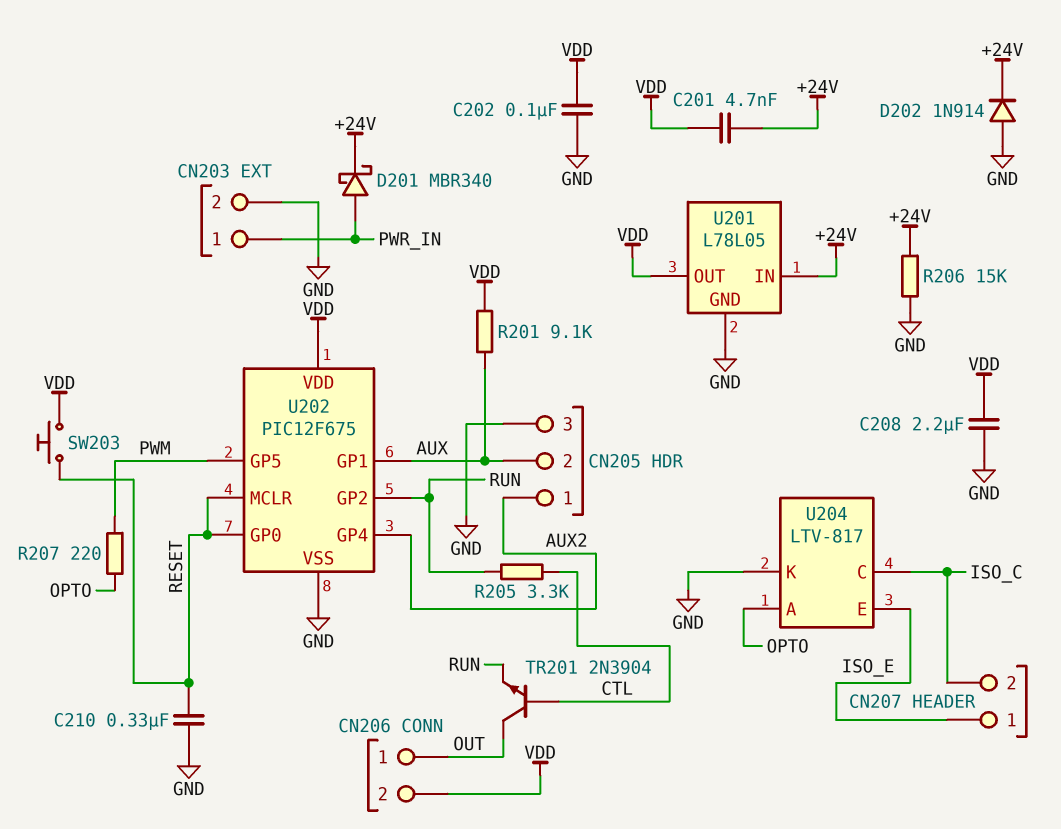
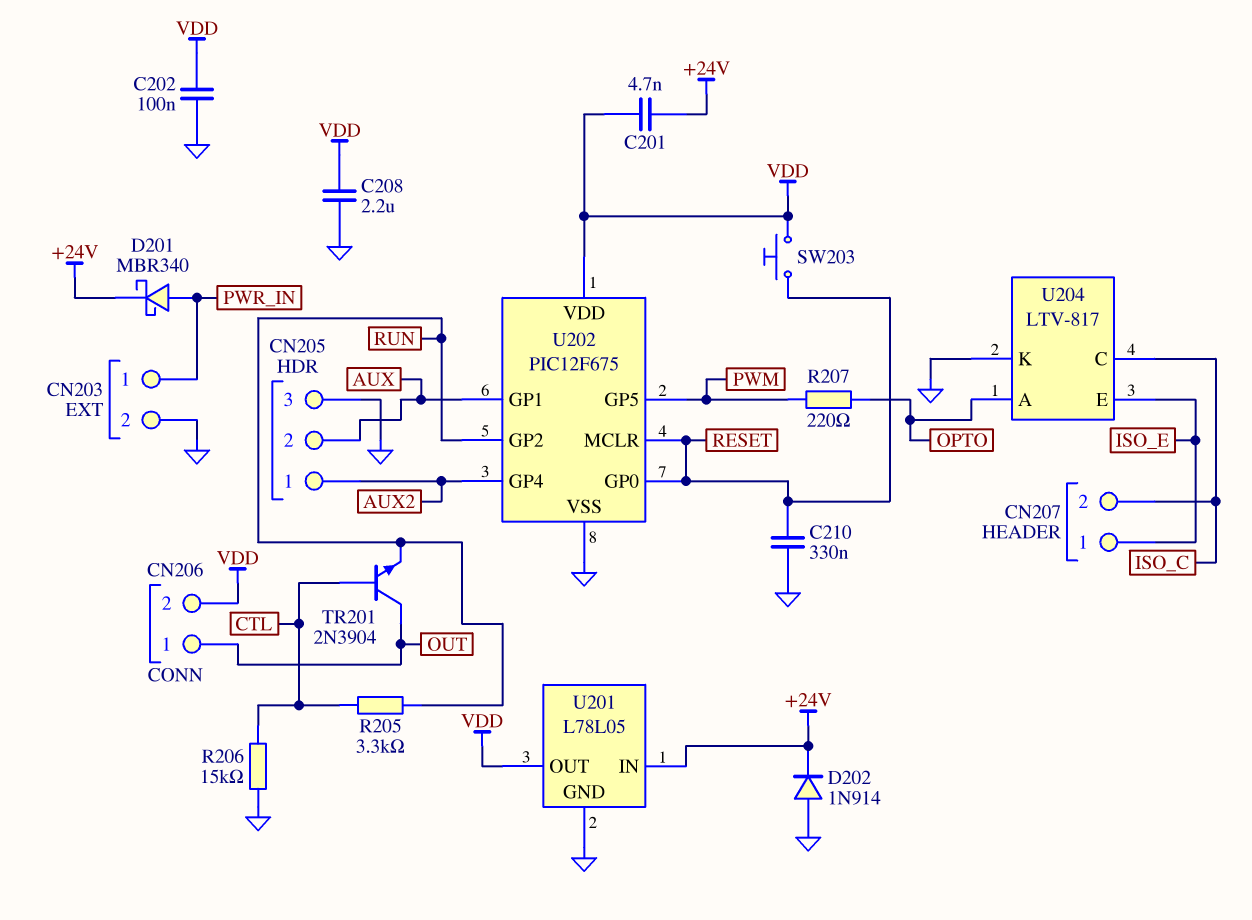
R201: 9.1k (AUX, VDD) -> none
R206: 15k (+24V, GND) -> 15k (CTL, GND)

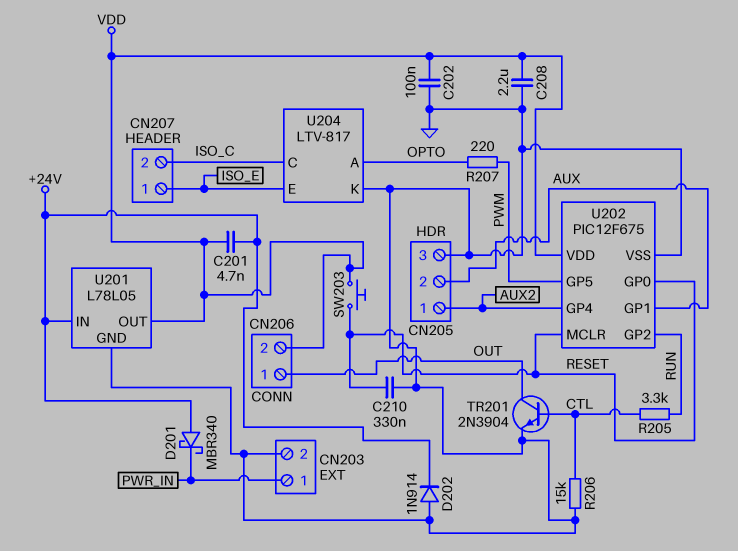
D201: schottky MBR340 (A PWR_IN, K +24V) -> schottky MBR340 (A +24V, K PWR_IN)
TR201: NPN 2N3904 (B CTL, C OUT, E RUN) -> NPN 2N3904 (B CTL, C OUT, E GND)

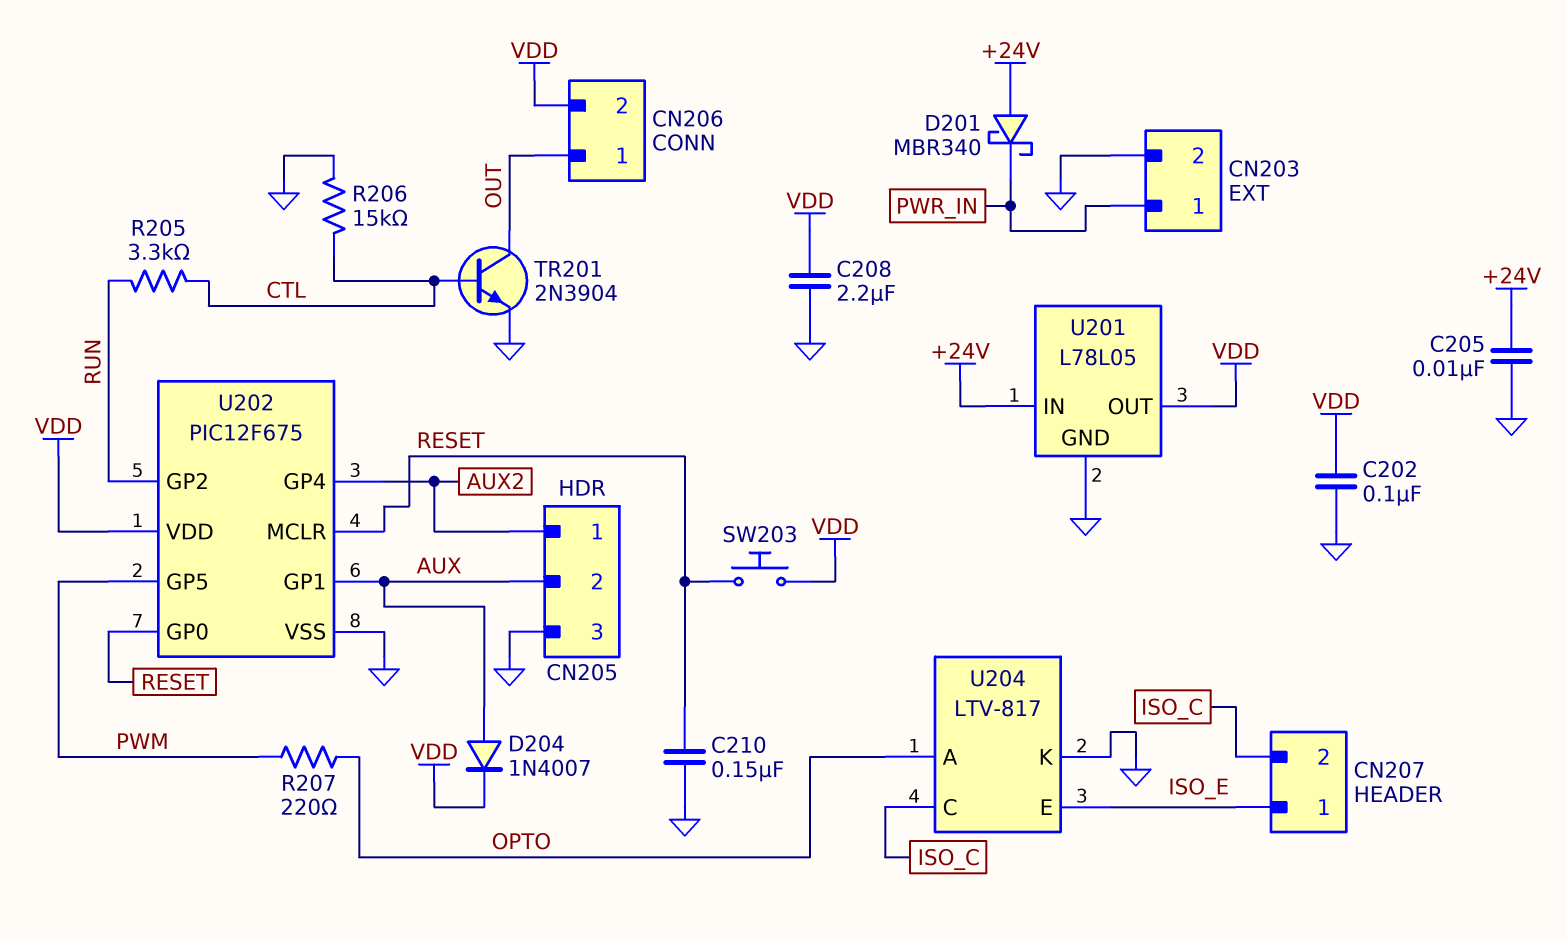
C201: 4.7nF (+24V, VDD) -> none
C205: none -> 10nF (+24V, GND)
C210: 330nF (GND, RESET) -> 150nF (GND, RESET)
D202: diode 1N914 (A GND, K +24V) -> none
D204: none -> diode 1N4007 (A AUX, K VDD)

